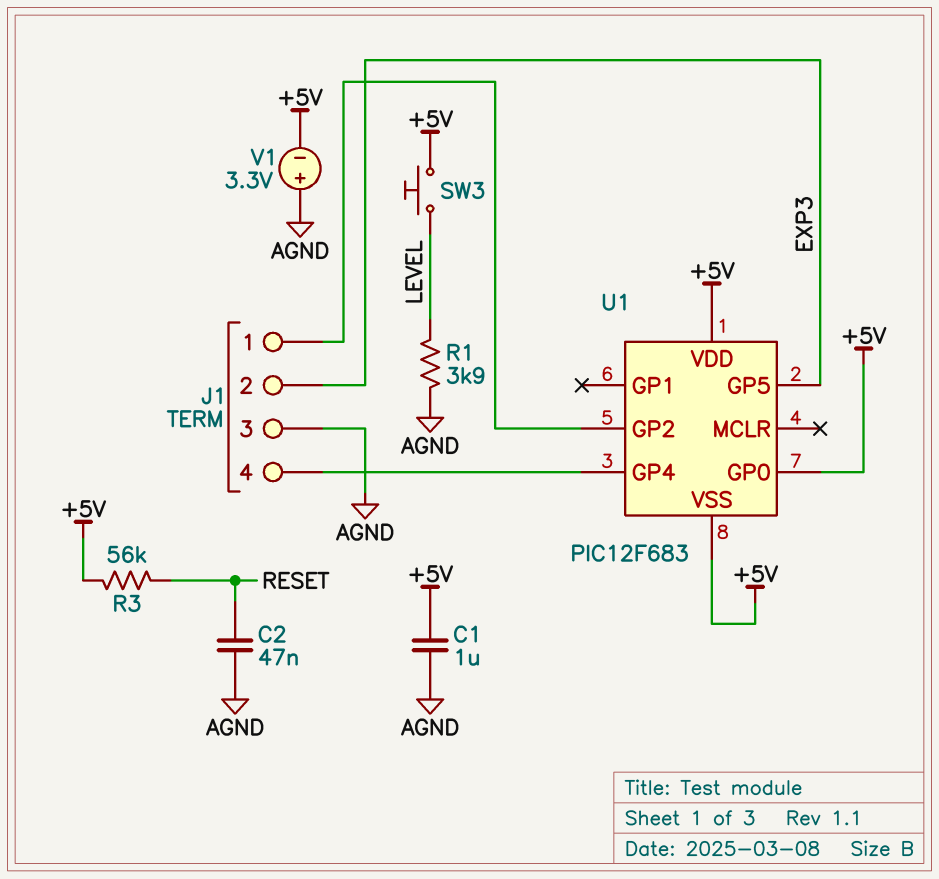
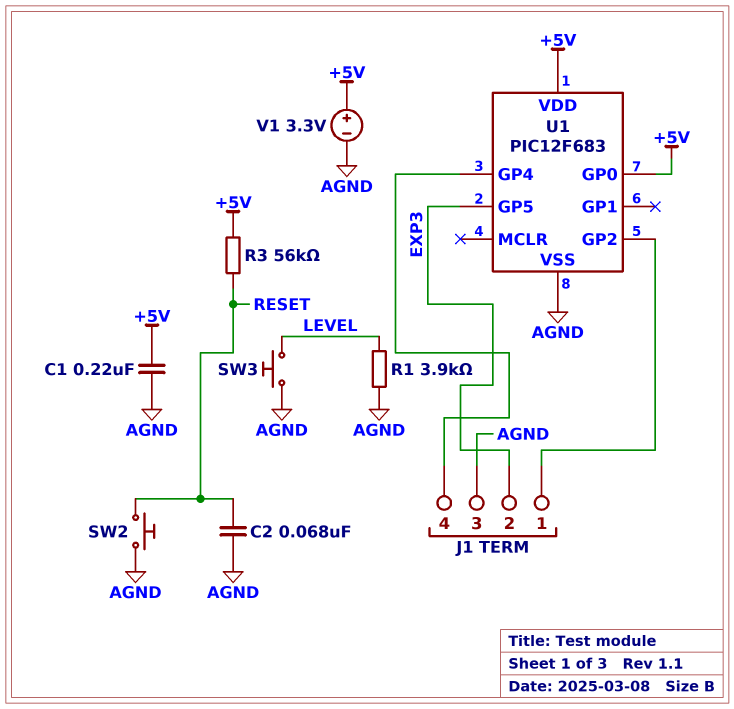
C1: 1uF (+5V, AGND) -> 220nF (+5V, AGND)
C2: 47nF (AGND, RESET) -> 68nF (AGND, RESET)
SW2: none -> button (AGND, RESET)
SW3: button (+5V, LEVEL) -> button (AGND, LEVEL)
U1 pin VSS: +5V -> AGND
V1: 3.3V (plus AGND, minus +5V) -> 3.3V (plus +5V, minus AGND)

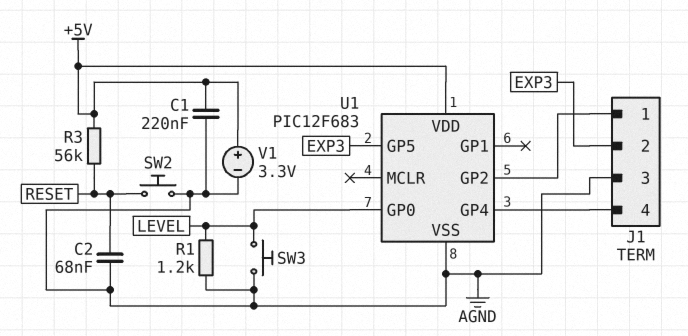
R1: 3.9k (AGND, LEVEL) -> 1.2k (AGND, LEVEL)
U1 pin GP0: +5V -> LEVEL

